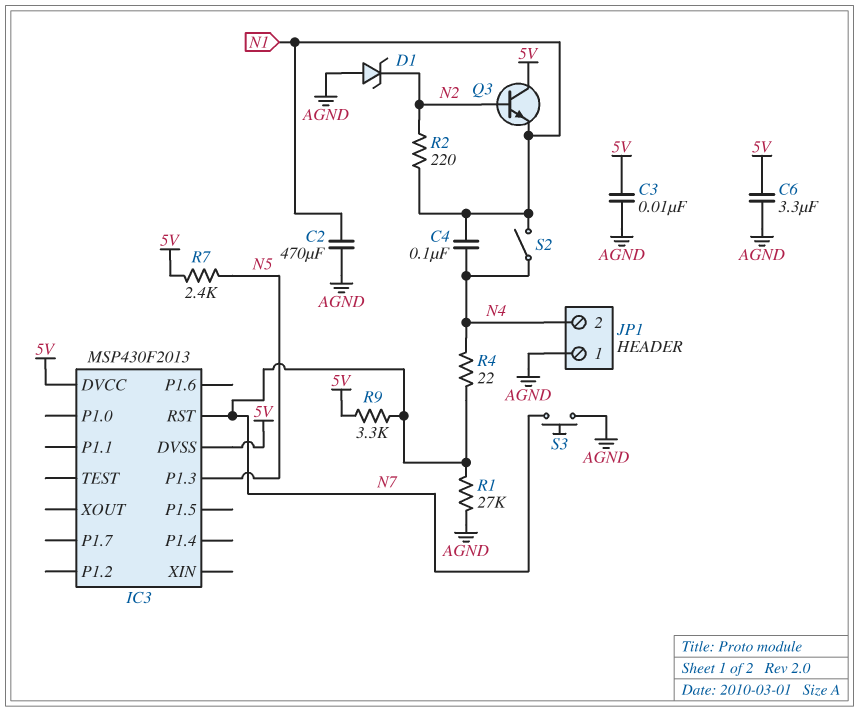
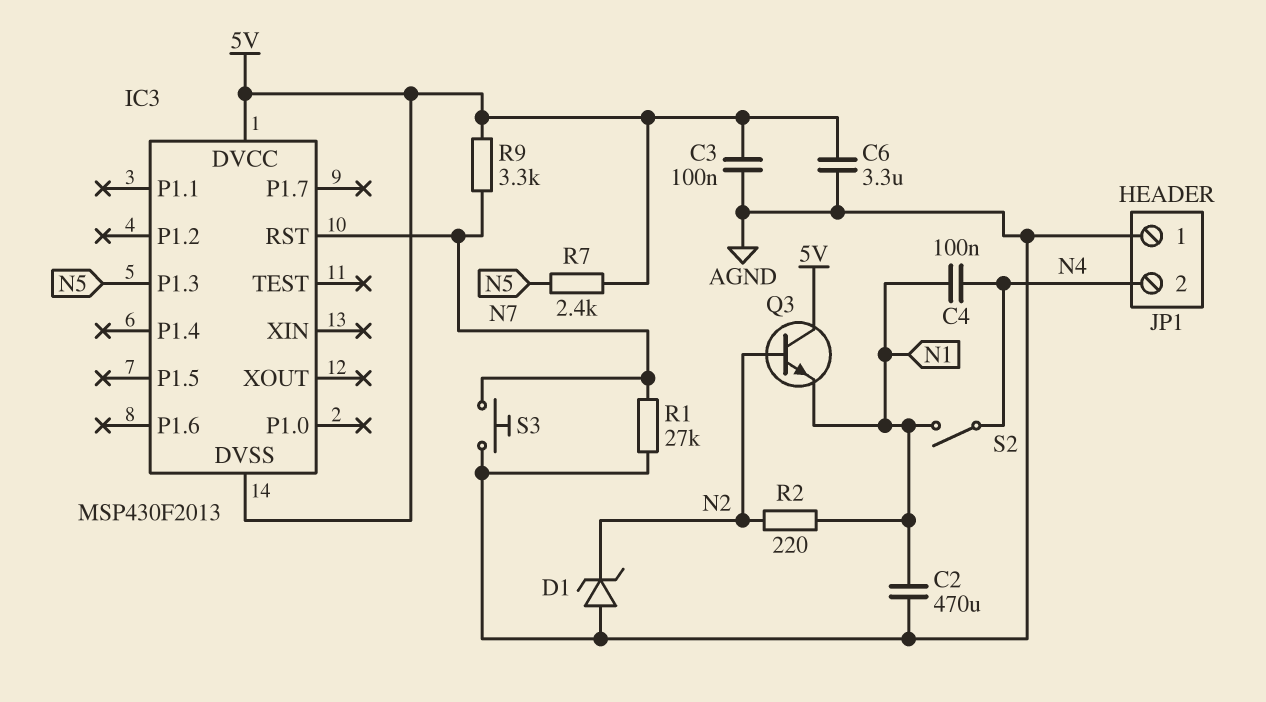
C3: 10nF (5V, AGND) -> 100nF (5V, AGND)
R4: 22 (N4, N7) -> none

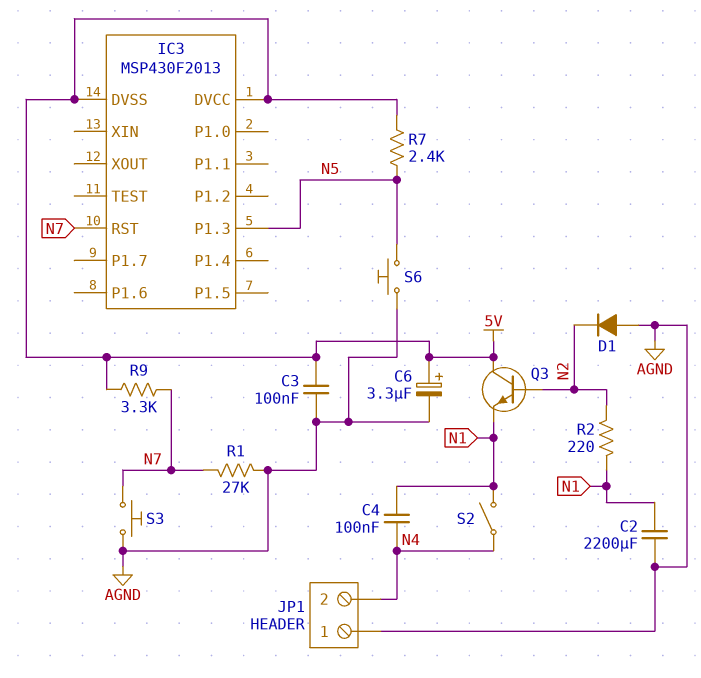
C2: 470uF (AGND, N1) -> 2200uF (AGND, N1)
C6: 3.3uF (5V, AGND) -> 3.3uF (plus 5V, minus AGND)
D1: zener (A AGND, K N2) -> diode (A AGND, K N2)
S6: none -> button (AGND, N5)

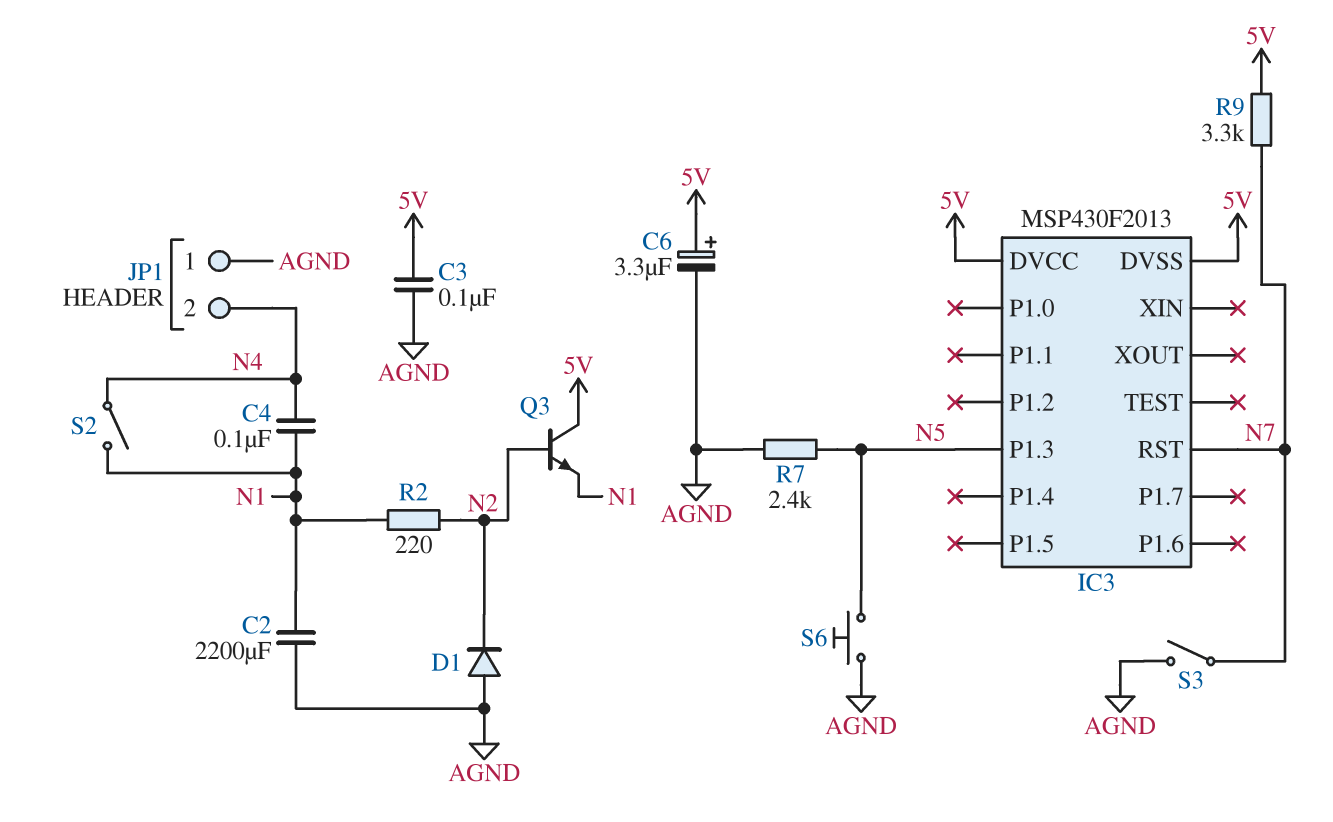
R1: 27k (AGND, N7) -> none
R7: 2.4k (5V, N5) -> 2.4k (AGND, N5)
S3: button (AGND, N7) -> switch (AGND, N7)

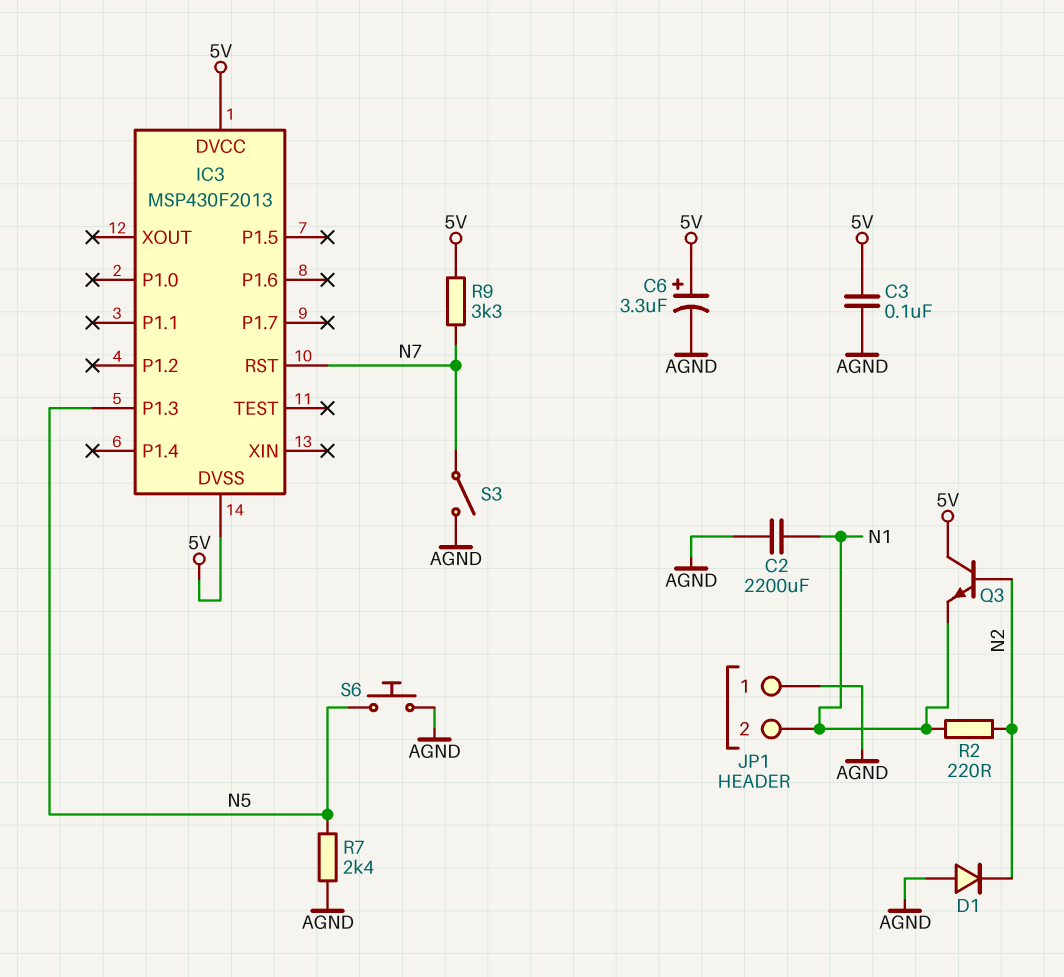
C4: 100nF (N1, N4) -> none
JP1 pin 2: N4 -> N1
S2: switch (N1, N4) -> none

